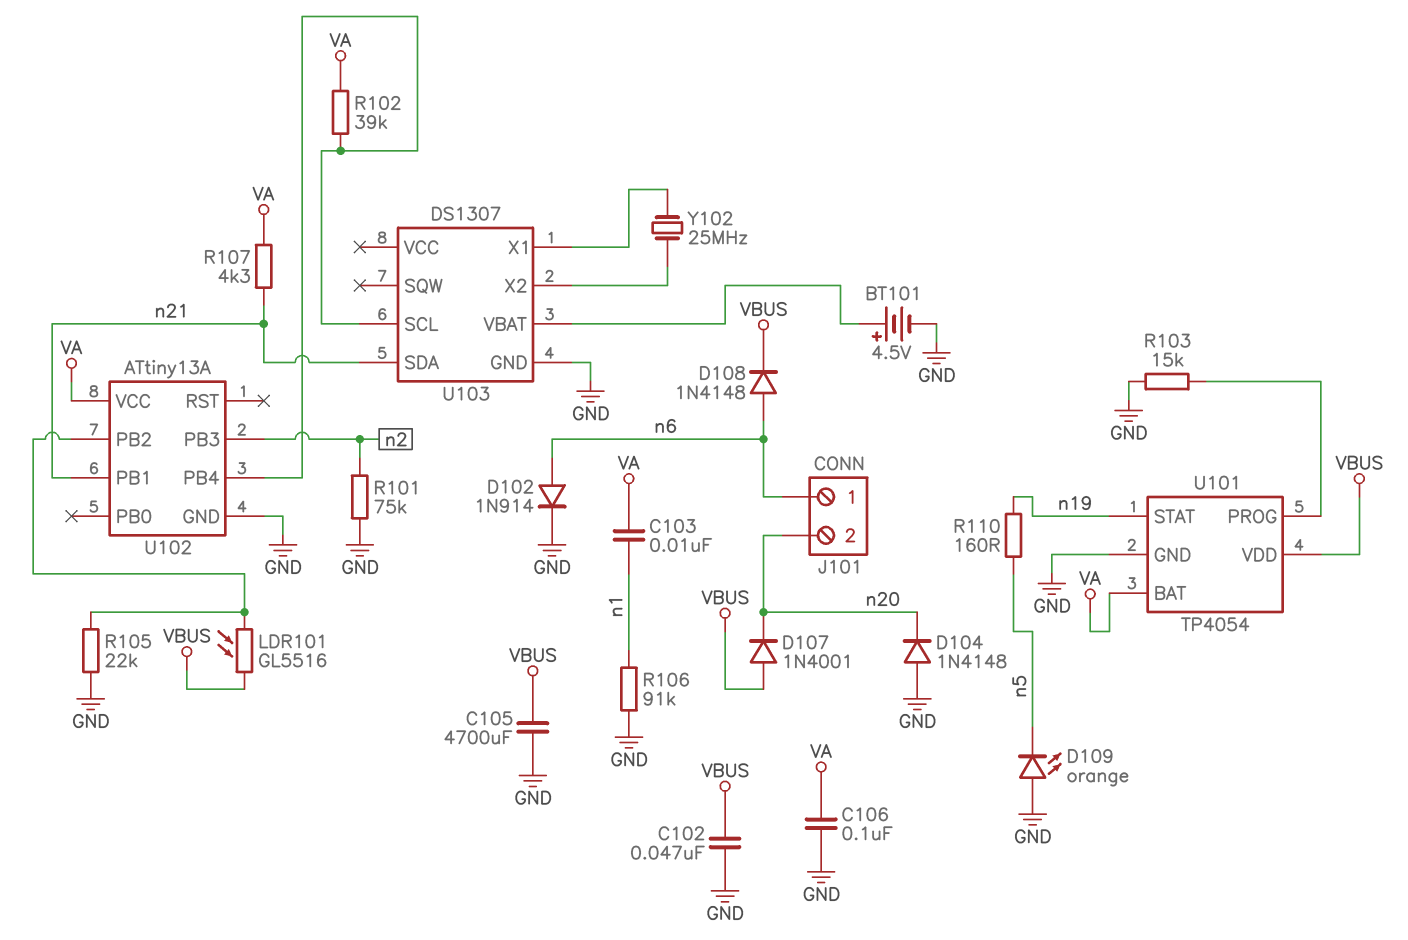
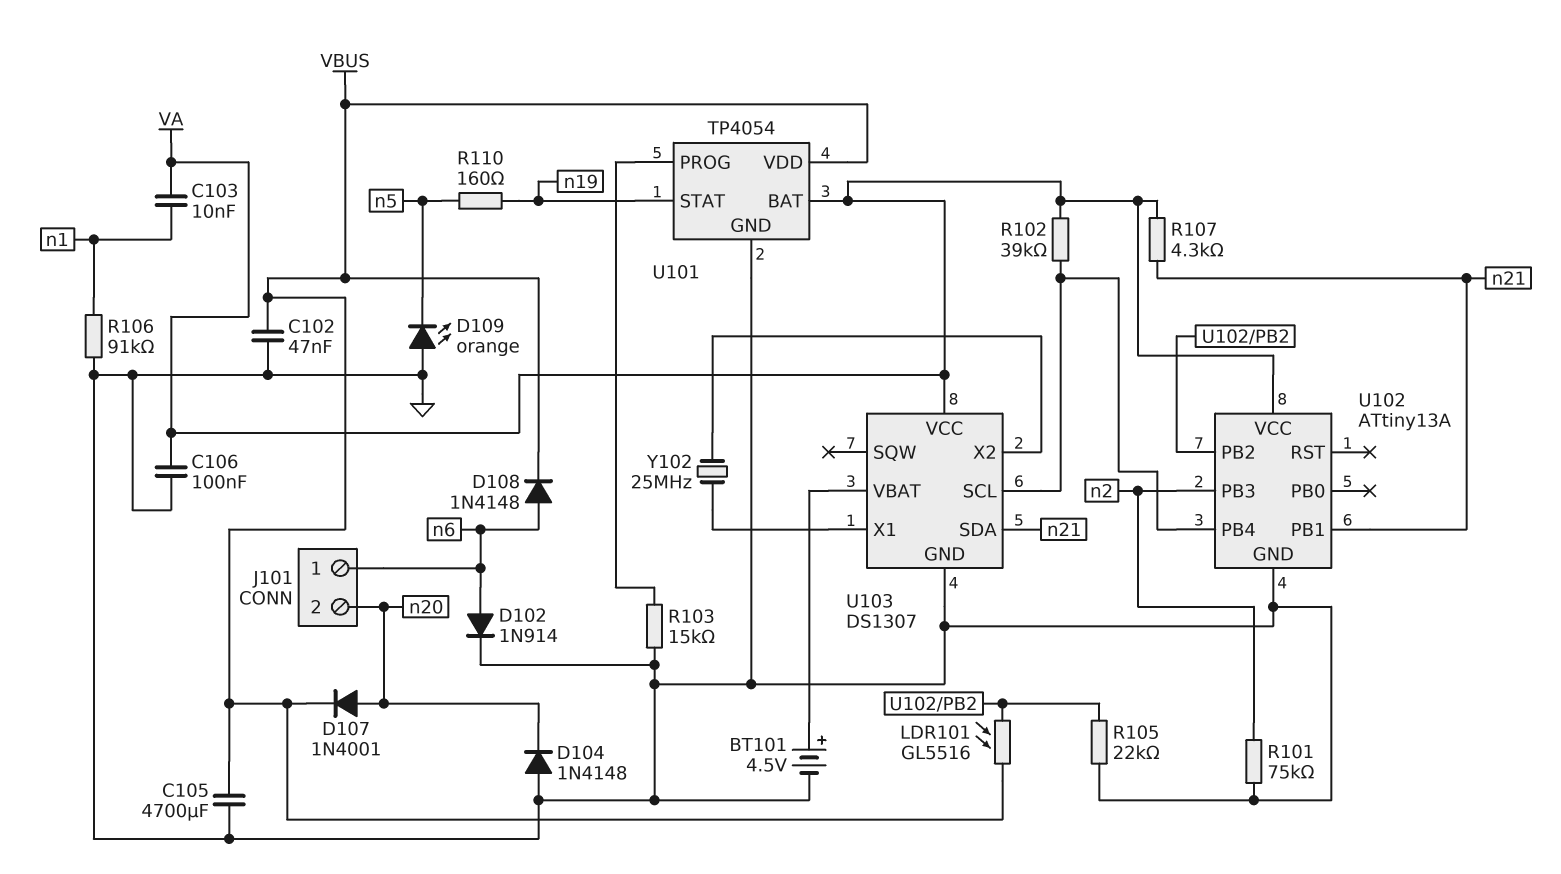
D107: diode 1N4001 (A VBUS, K n20) -> diode 1N4001 (A n20, K VBUS)
U103 pin VCC: none -> VA

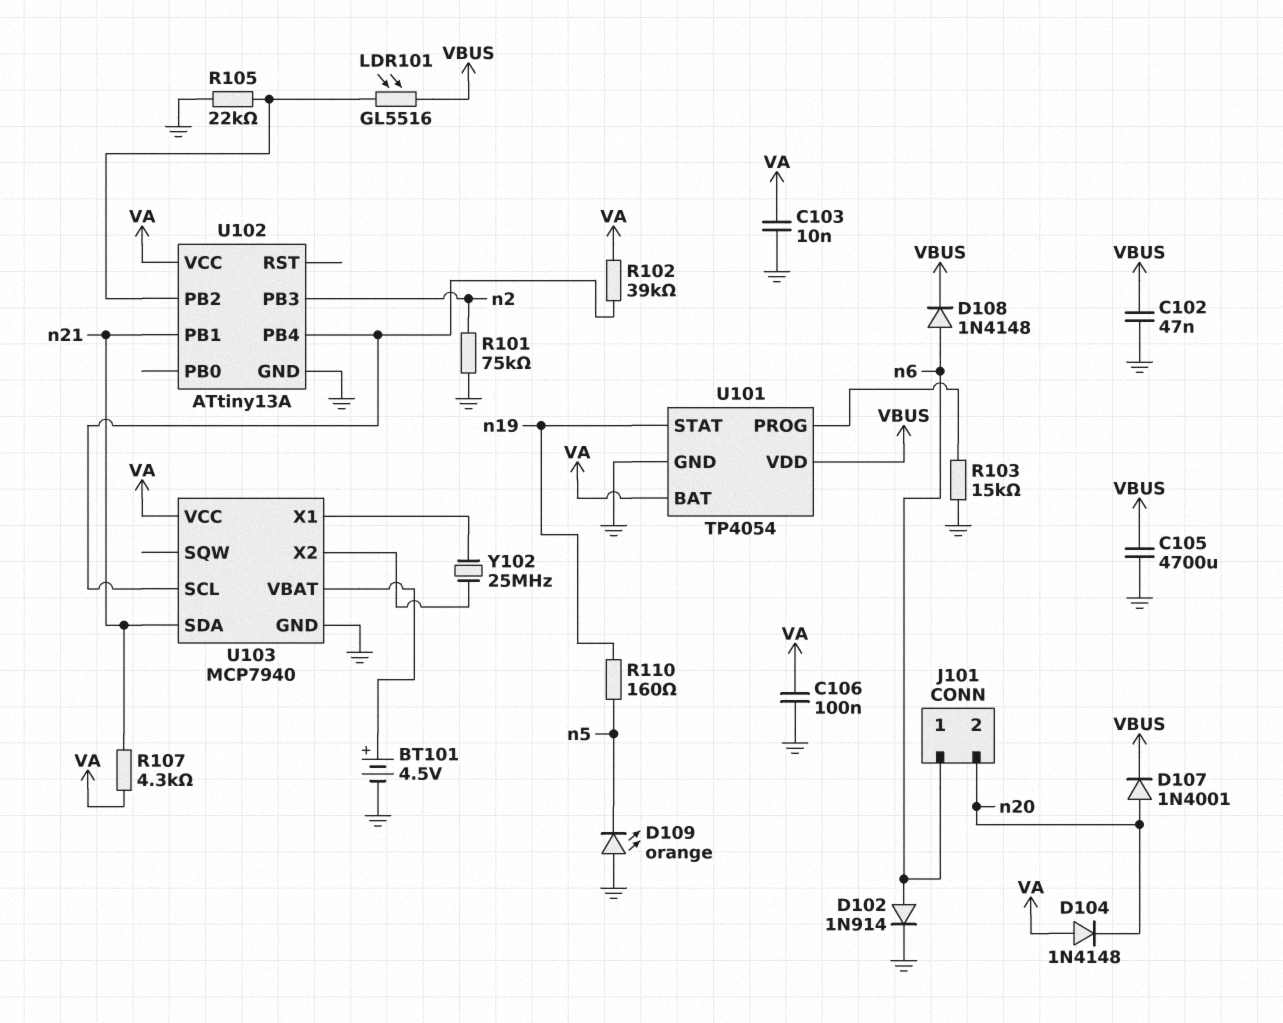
C103: 10nF (VA, n1) -> 10nF (GND, VA)
D104: diode 1N4148 (A GND, K n20) -> diode 1N4148 (A VA, K n20)
R106: 91k (GND, n1) -> none
U103: DS1307 -> MCP7940

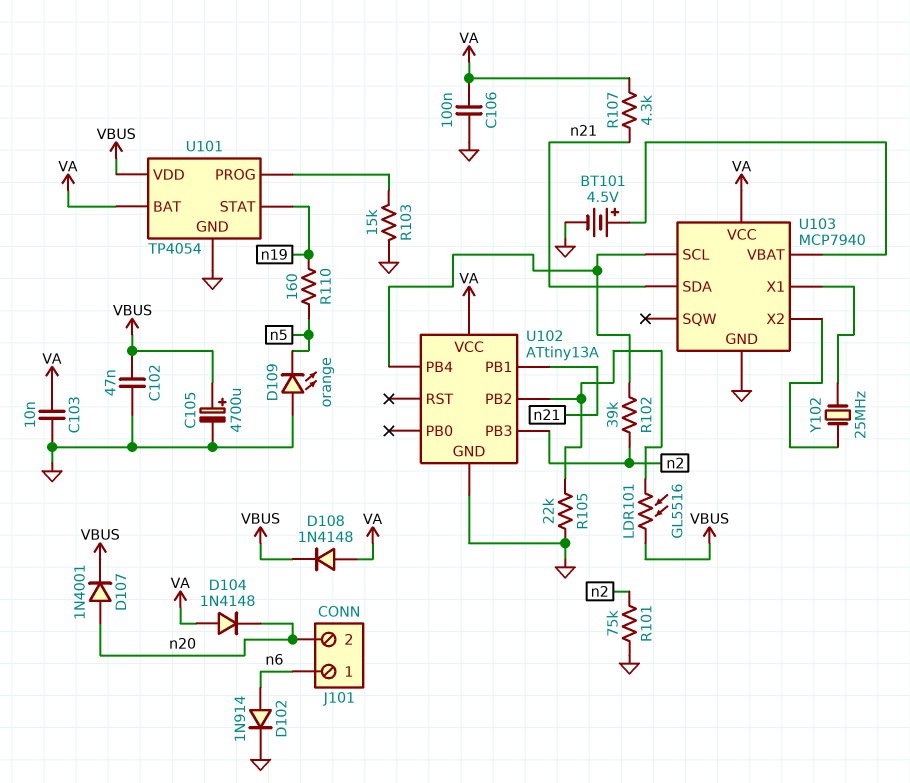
C105: 4700uF (GND, VBUS) -> 4700uF (plus VBUS, minus GND)
D108: diode 1N4148 (A n6, K VBUS) -> diode 1N4148 (A VA, K VBUS)
R102: 39k (U102/PB4, VA) -> 39k (U102/PB4, n2)

